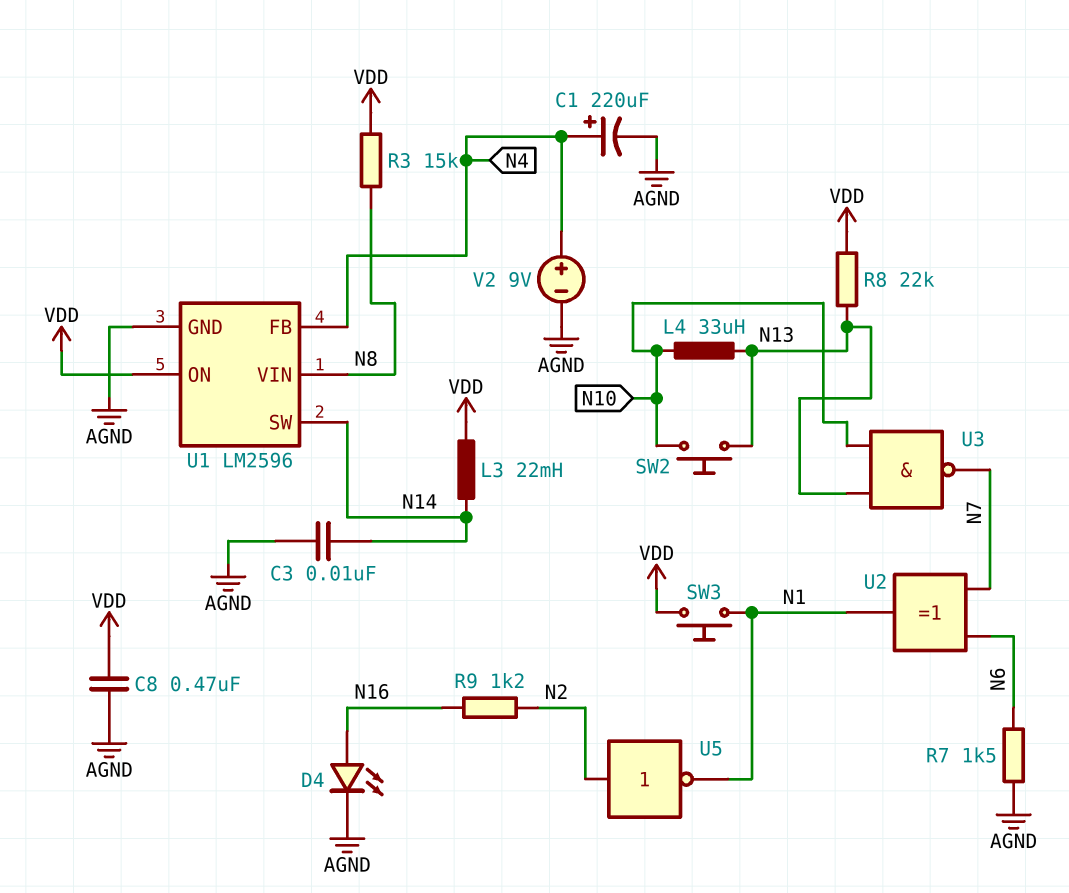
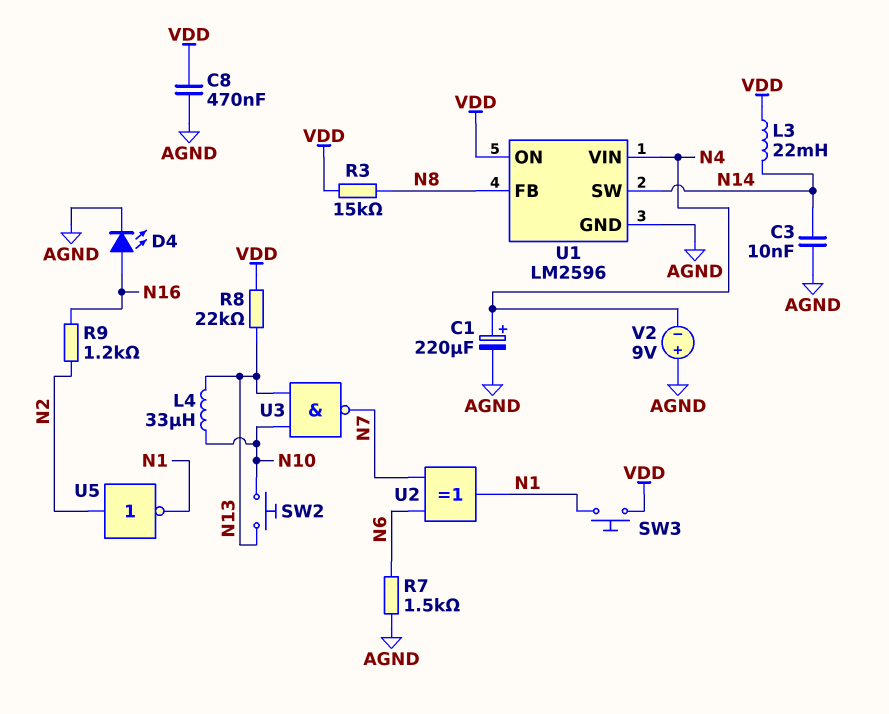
U1 pin FB: N4 -> N8
U1 pin VIN: N8 -> N4
V2: 9V (plus N4, minus AGND) -> 9V (plus AGND, minus N4)

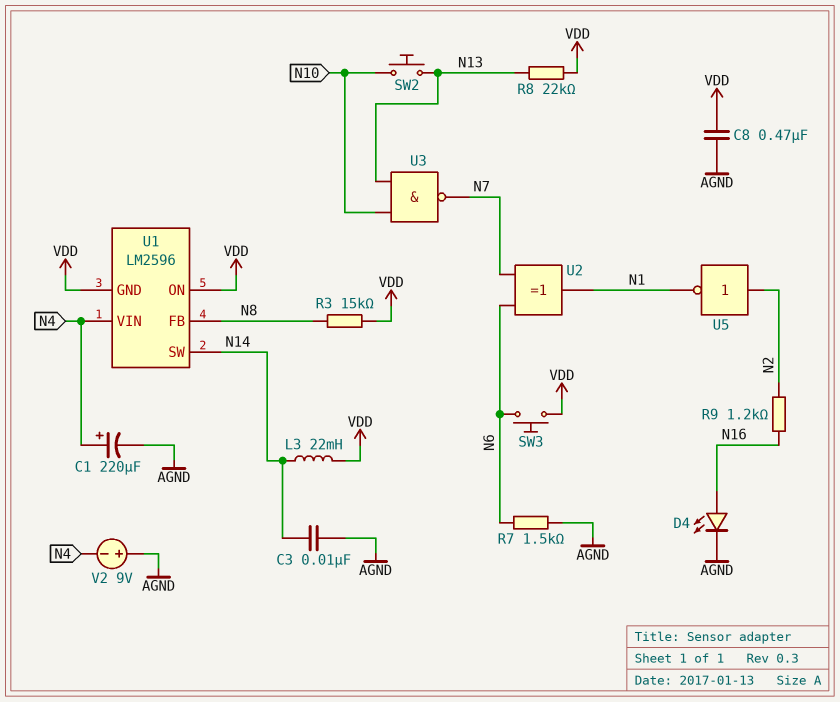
L4: 33uH (N10, N13) -> none
SW3: button (N1, VDD) -> button (N6, VDD)
U1 pin GND: AGND -> VDD

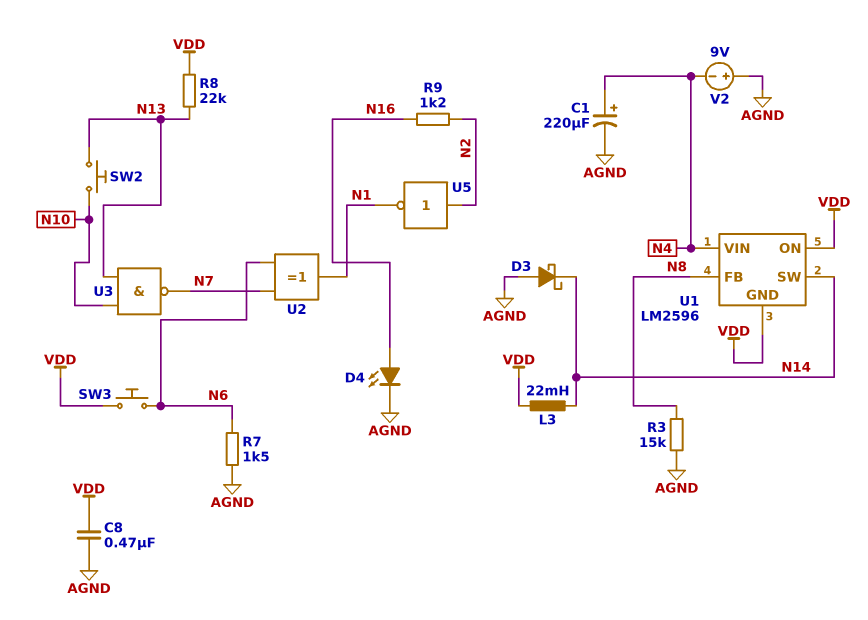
C3: 10nF (AGND, N14) -> none
D3: none -> schottky (A AGND, K N14)
R3: 15k (N8, VDD) -> 15k (AGND, N8)

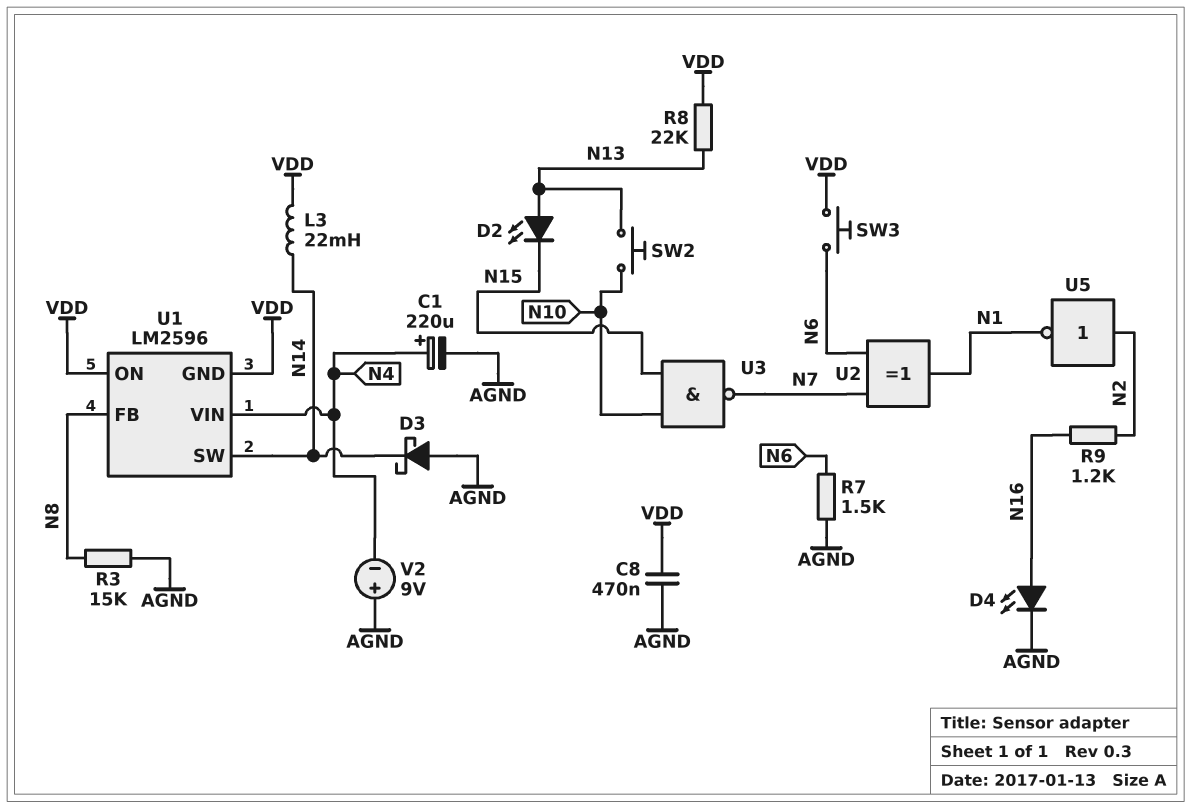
D2: none -> LED (A N13, K N15)
U3: NAND (in N10, in N13, out N7) -> NAND (in N10, in N15, out N7)

